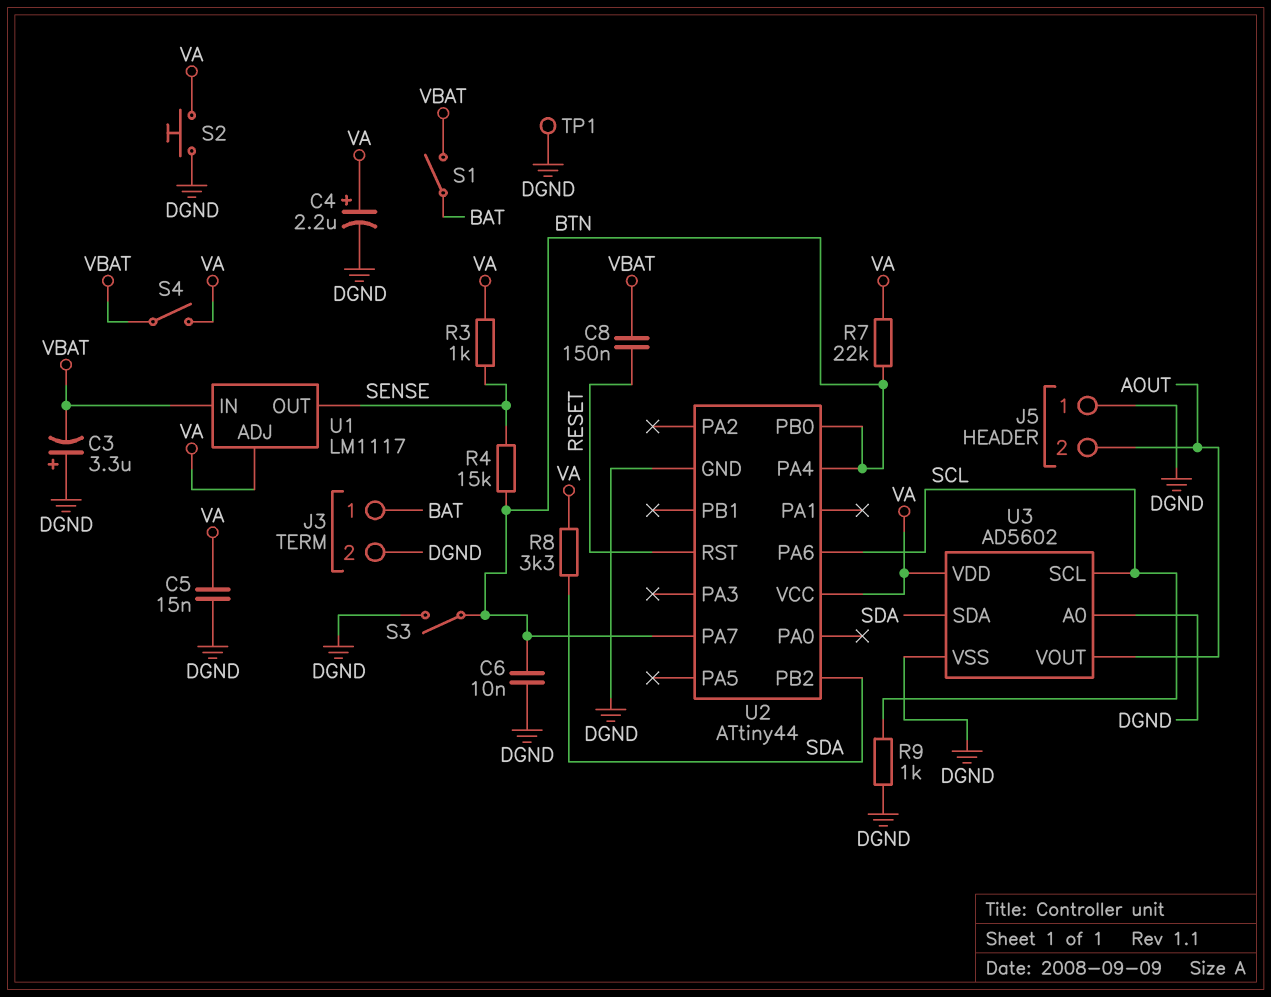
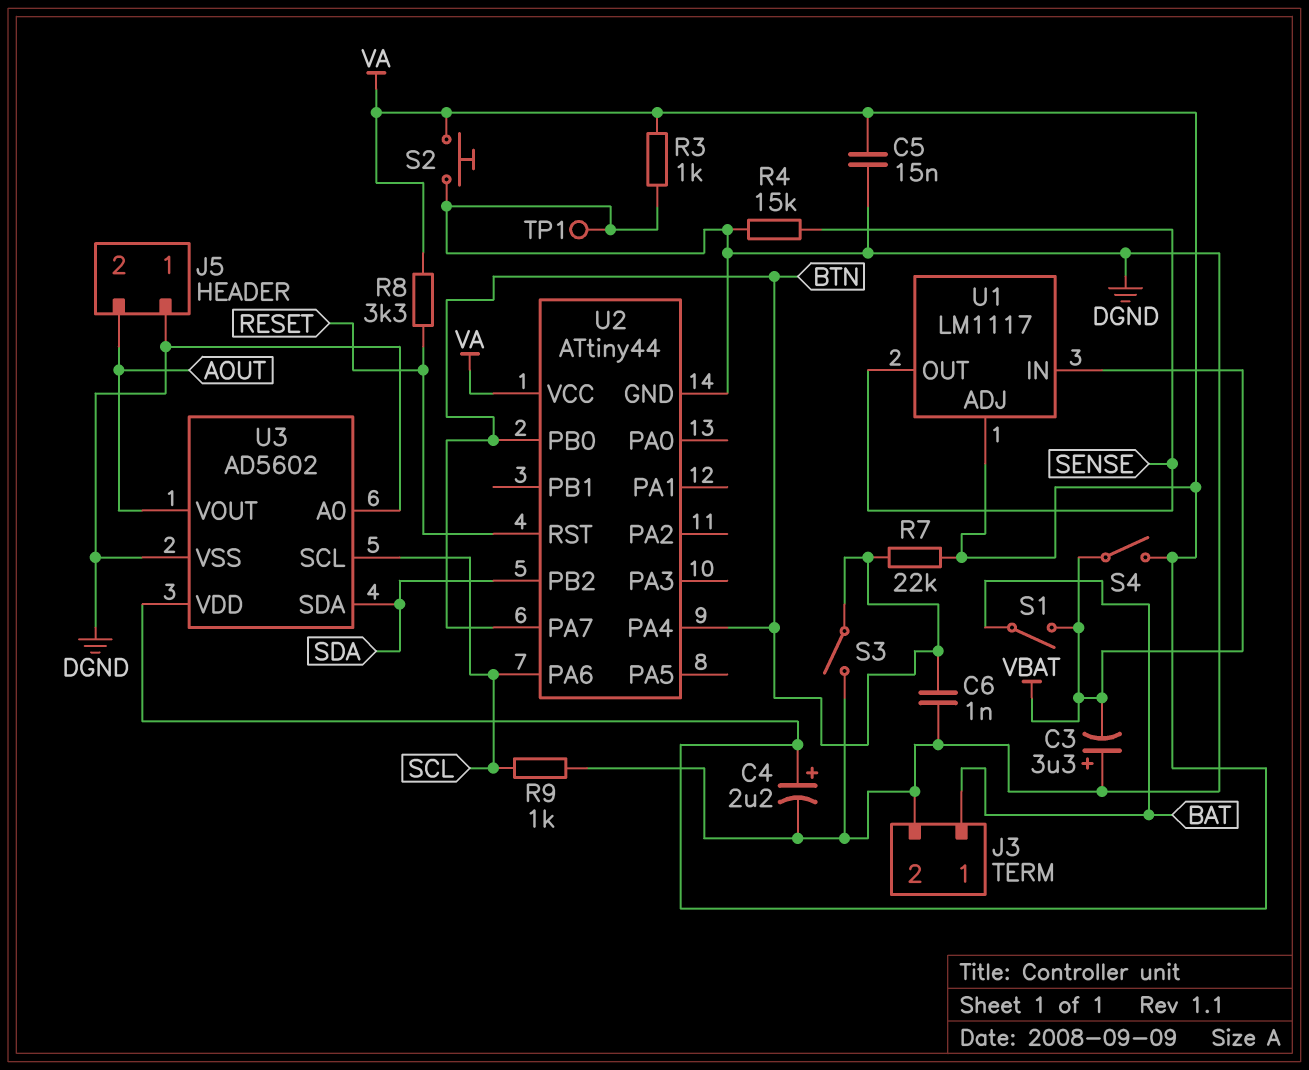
C6: 10nF (BTN, DGND) -> 1nF (BTN, DGND)
C8: 150nF (RESET, VBAT) -> none
R3: 1k (SENSE, VA) -> 1k (DGND, VA)
R4: 15k (BTN, SENSE) -> 15k (DGND, SENSE)
R8: 3.3k (SDA, VA) -> 3.3k (RESET, VA)

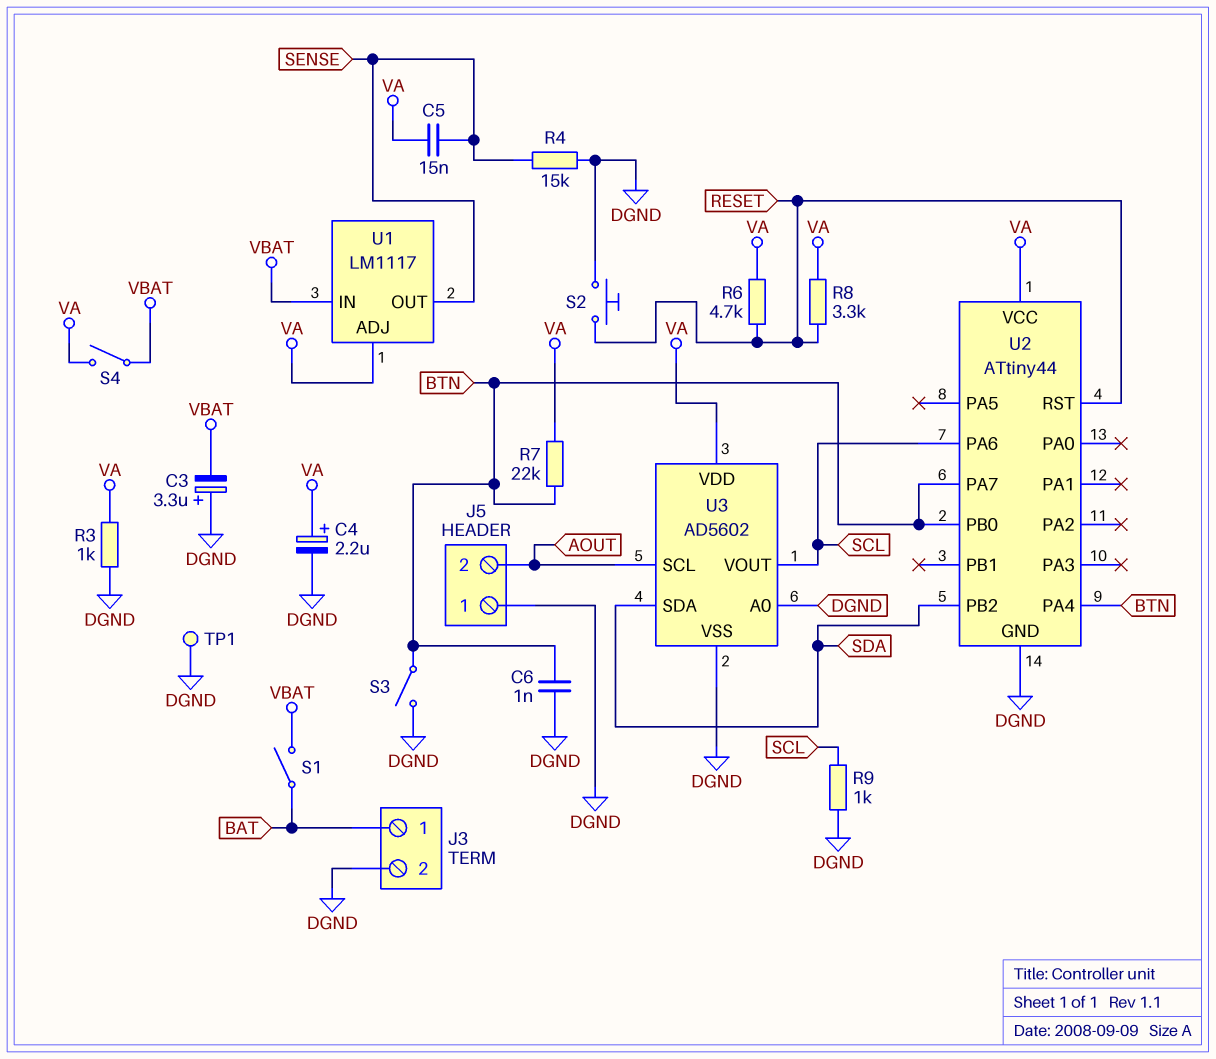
C5: 15nF (DGND, VA) -> 15nF (SENSE, VA)
R6: none -> 4.7k (RESET, VA)
S2: button (DGND, VA) -> button (DGND, RESET)
U3 pin SCL: SCL -> AOUT
U3 pin VOUT: AOUT -> SCL

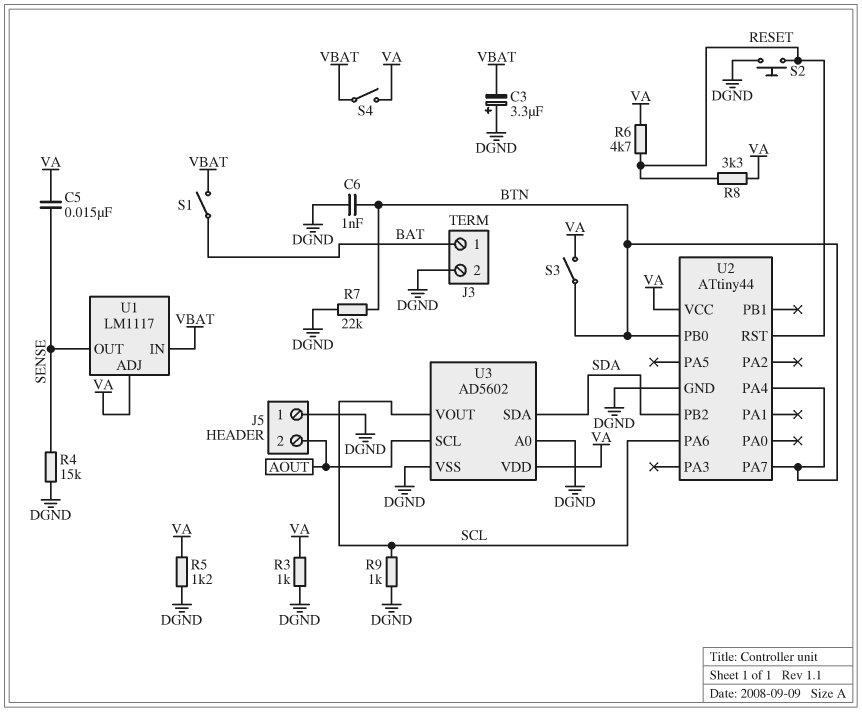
C4: 2.2uF (plus VA, minus DGND) -> none
R5: none -> 1.2k (DGND, VA)
R7: 22k (BTN, VA) -> 22k (BTN, DGND)
S3: switch (BTN, DGND) -> switch (BTN, VA)
TP1: test point (DGND) -> none

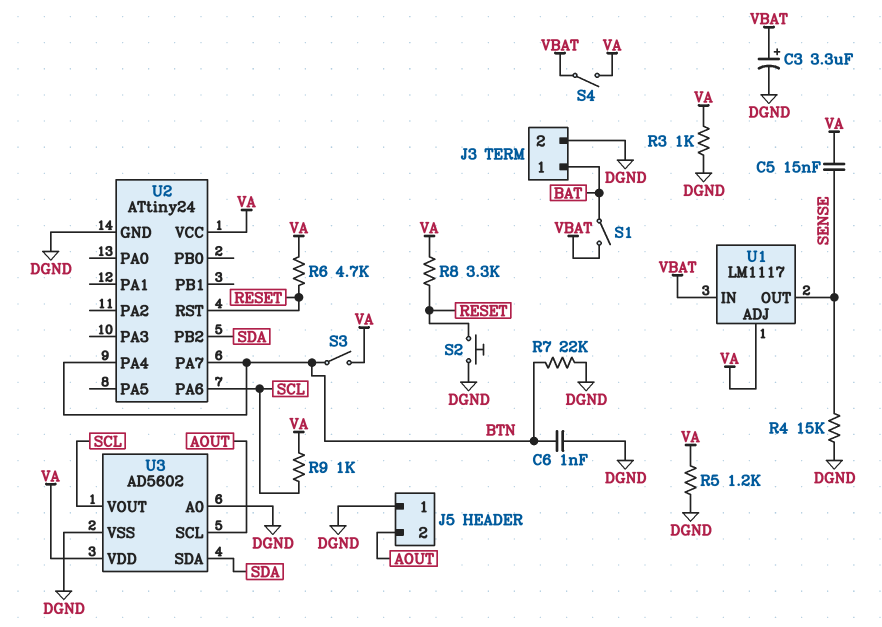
C3: 3.3uF (plus DGND, minus VBAT) -> 3.3uF (plus VBAT, minus DGND)
R9: 1k (DGND, SCL) -> 1k (SCL, VA)
U2: ATtiny44 -> ATtiny24
U2 pin PB0: BTN -> none

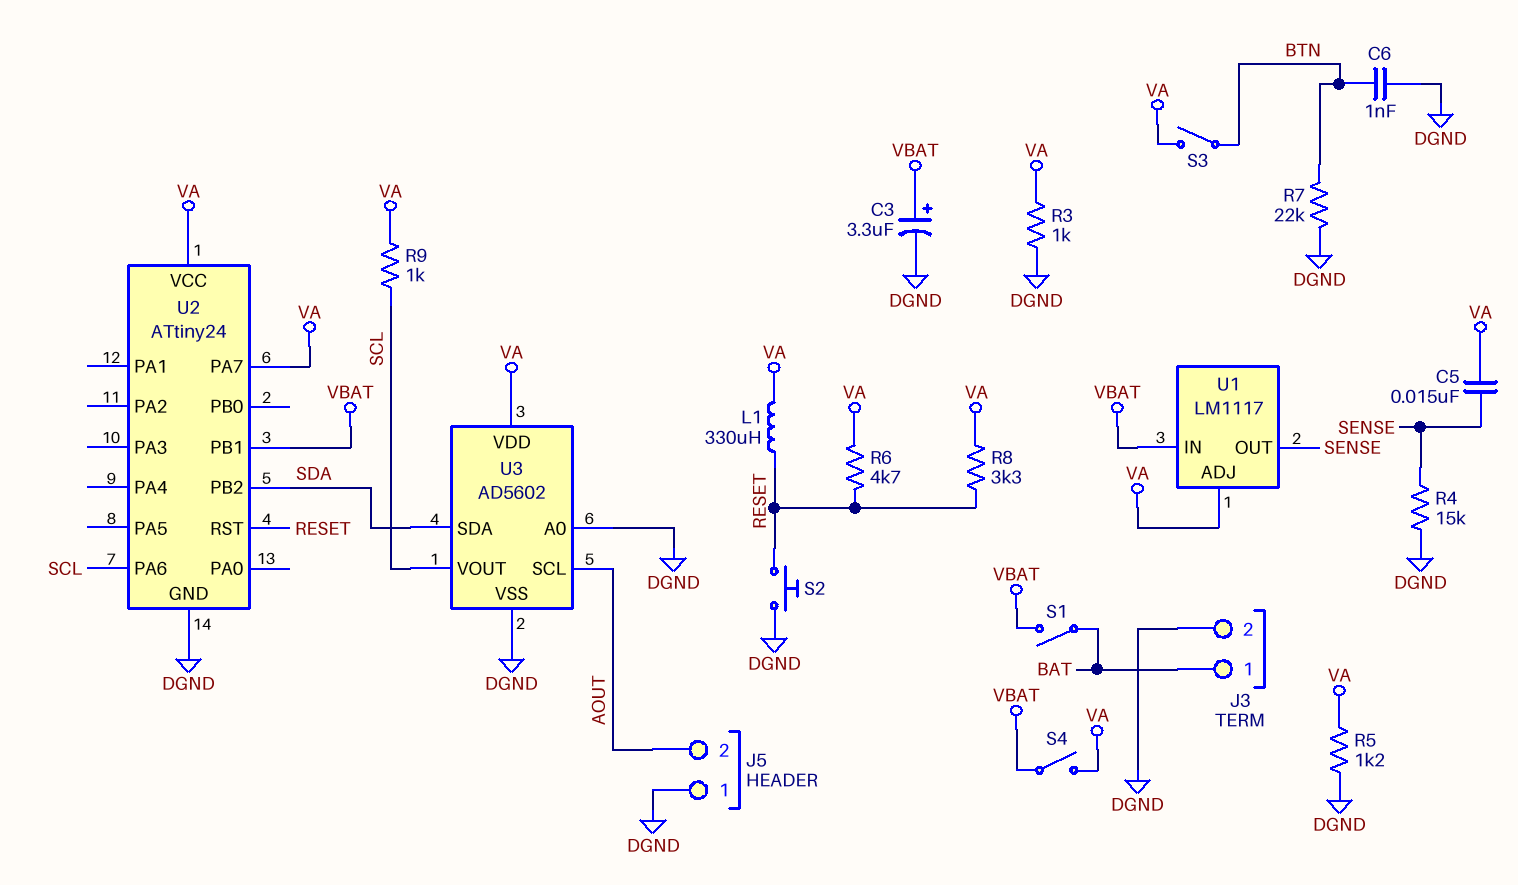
L1: none -> 330uH (RESET, VA)
U2 pin PA4: BTN -> none
U2 pin PA7: BTN -> VA
U2 pin PB1: none -> VBAT

